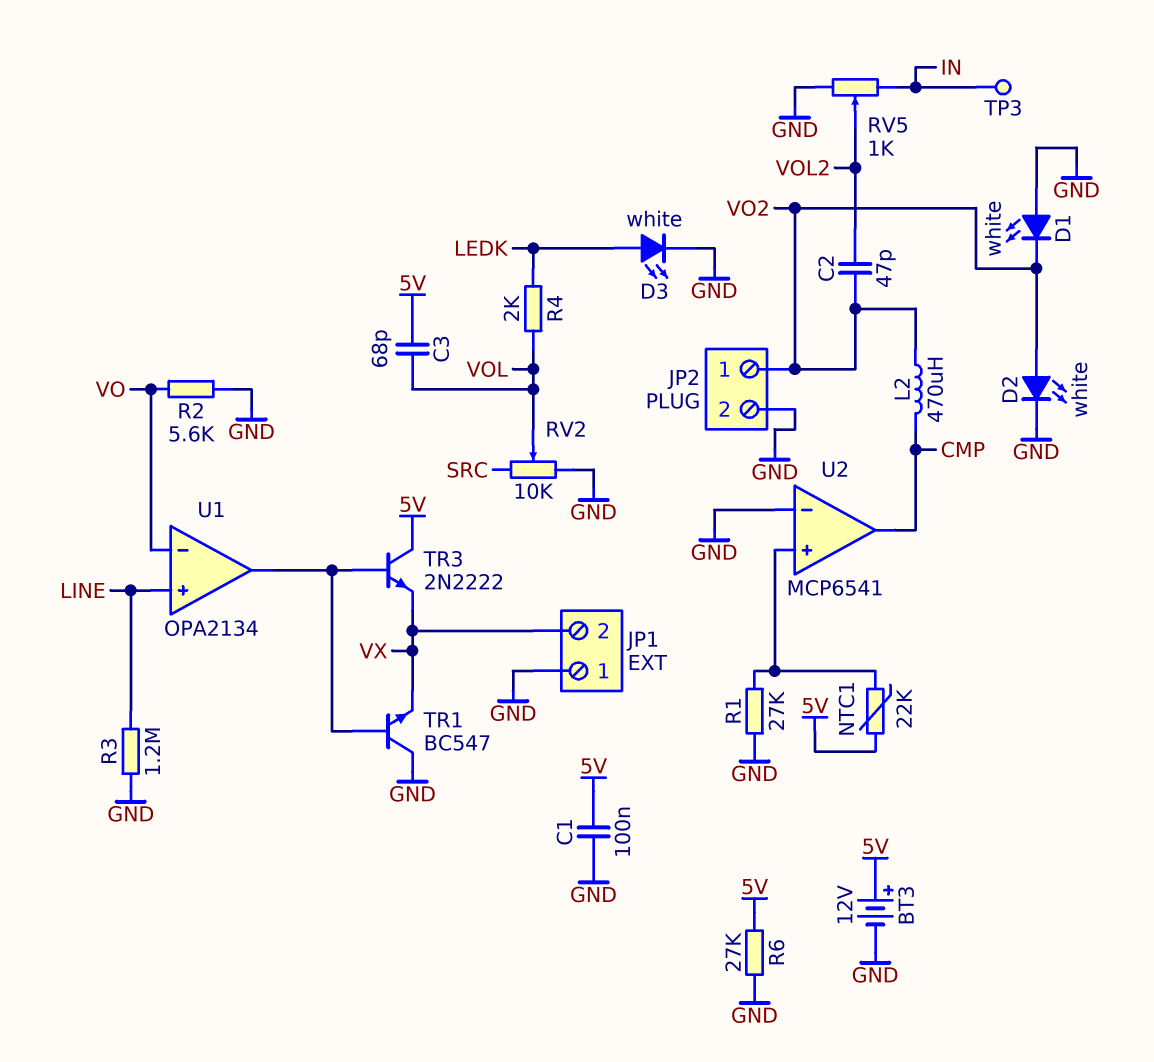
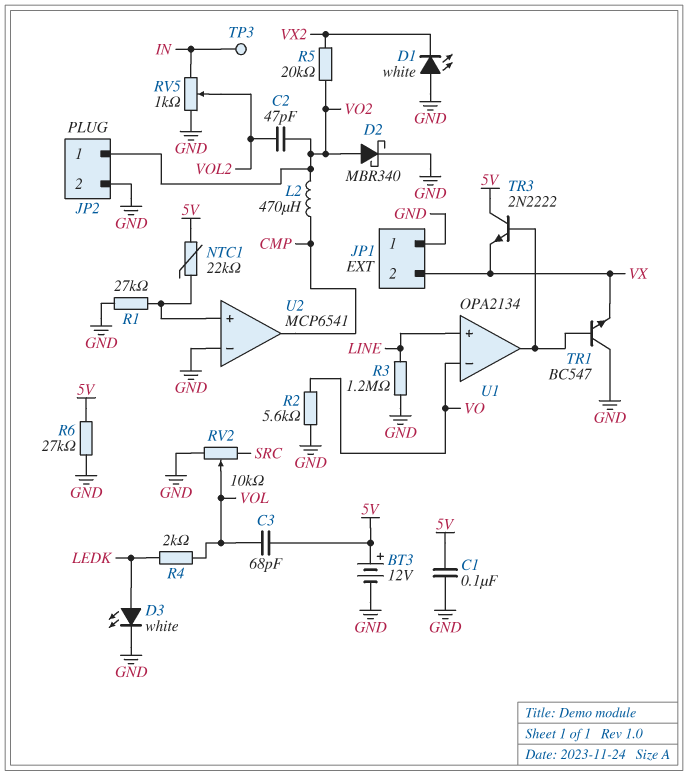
D1: LED white (A GND, K VO2) -> LED white (A GND, K VX2)
D2: LED white (A VO2, K GND) -> schottky MBR340 (A VO2, K GND)
R5: none -> 20k (VO2, VX2)

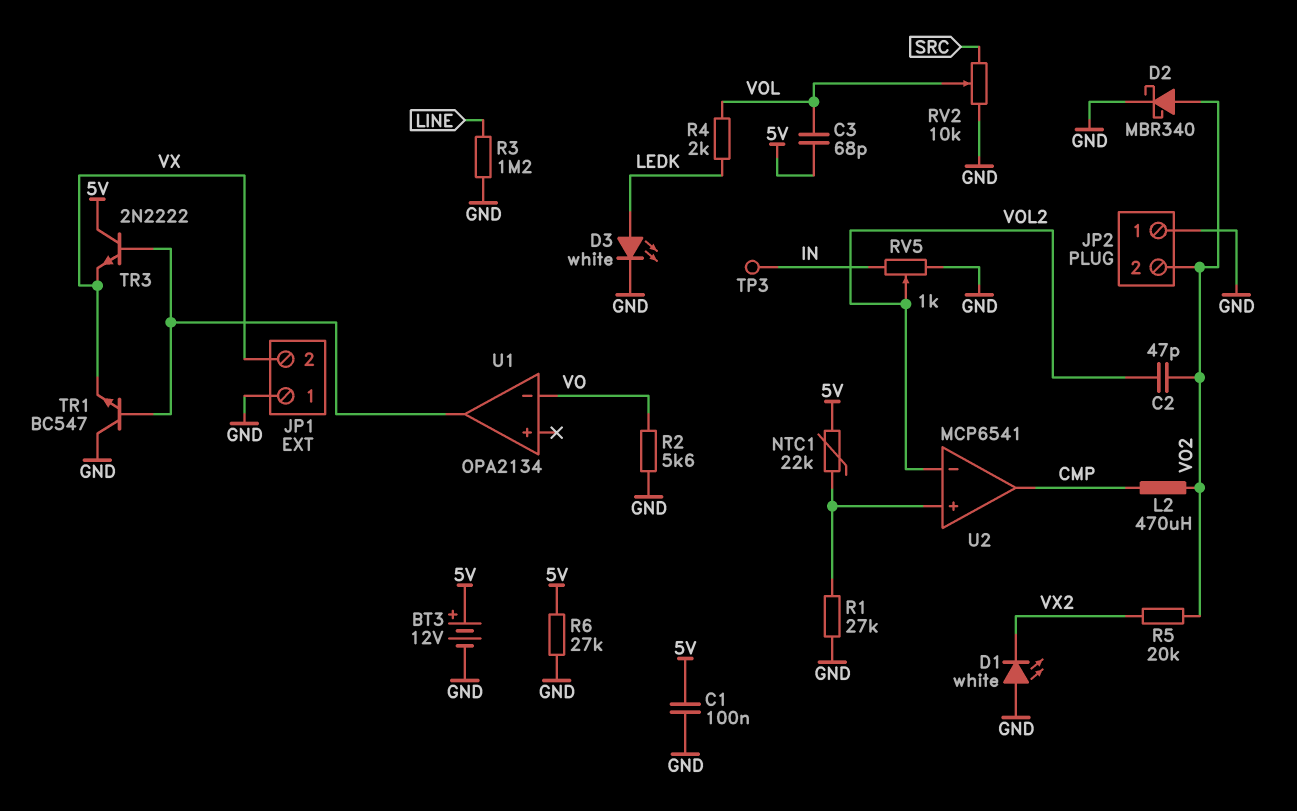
JP2 pin 1: VO2 -> GND
JP2 pin 2: GND -> VO2
U1 pin in+: LINE -> none
U2 pin in-: GND -> VOL2

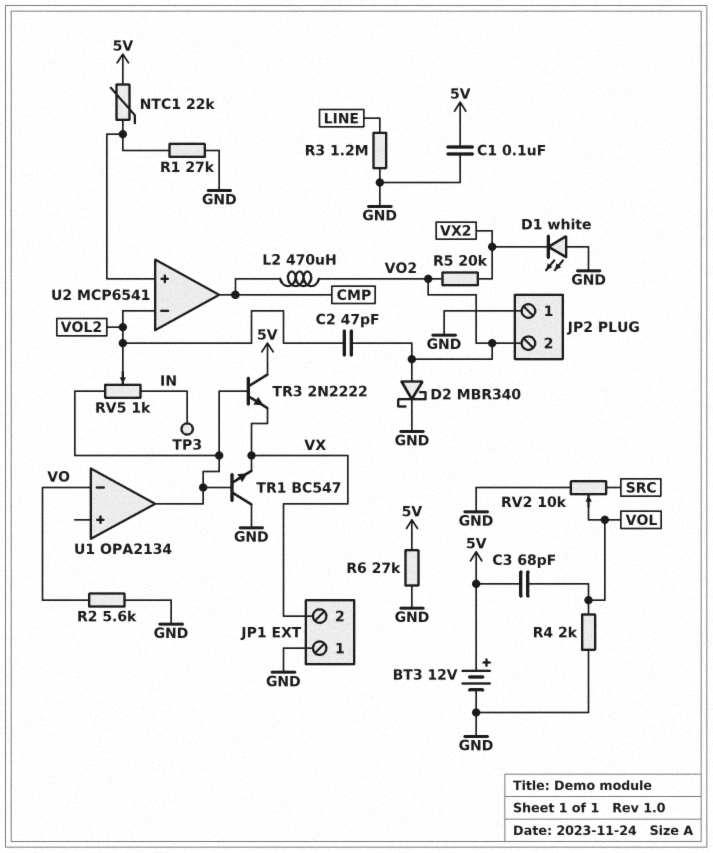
D3: LED white (A LEDK, K GND) -> none
R4: 2k (LEDK, VOL) -> 2k (GND, VOL)
RV5: 1k (GND, IN, wiper VOL2) -> 1k (IN, U1/out, wiper VOL2)

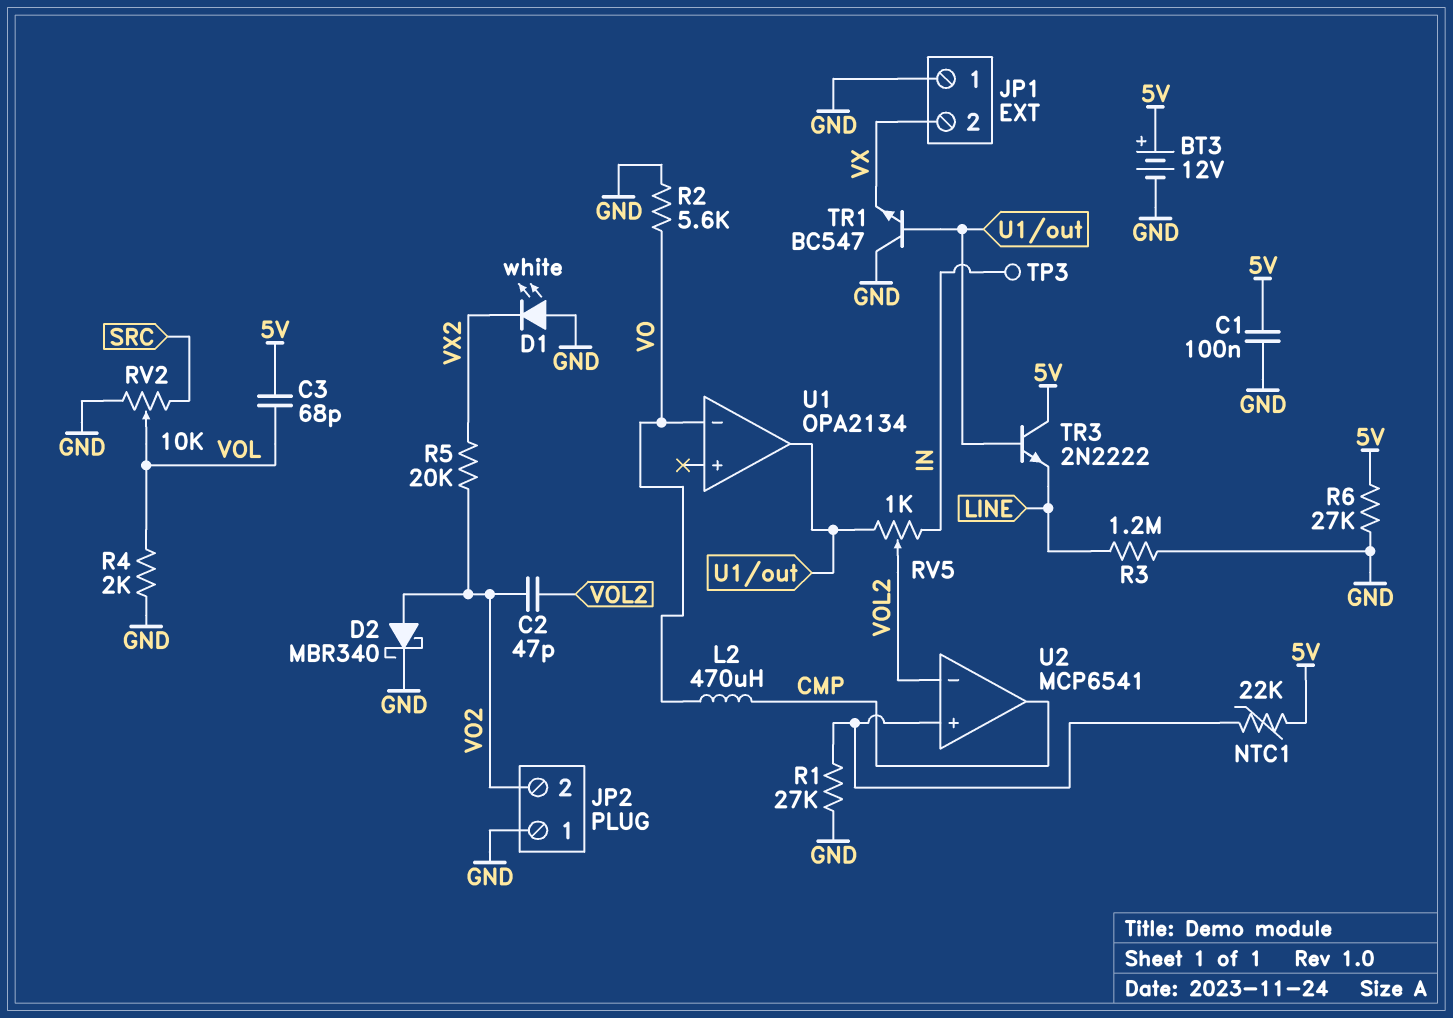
L2: 470uH (CMP, VO2) -> 470uH (CMP, VO)
TR3: NPN 2N2222 (B U1/out, C 5V, E VX) -> NPN 2N2222 (B U1/out, C 5V, E LINE)

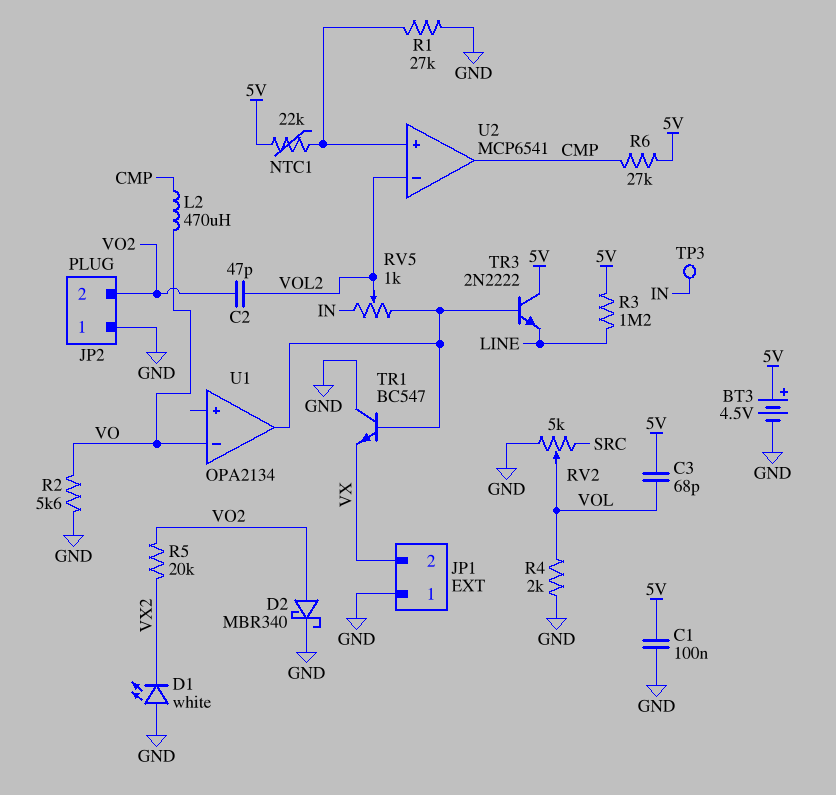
BT3: 12V (plus 5V, minus GND) -> 4.5V (plus 5V, minus GND)
R3: 1.2M (GND, LINE) -> 1.2M (5V, LINE)
R6: 27k (5V, GND) -> 27k (5V, CMP)
RV2: 10k (GND, SRC, wiper VOL) -> 5k (GND, SRC, wiper VOL)

